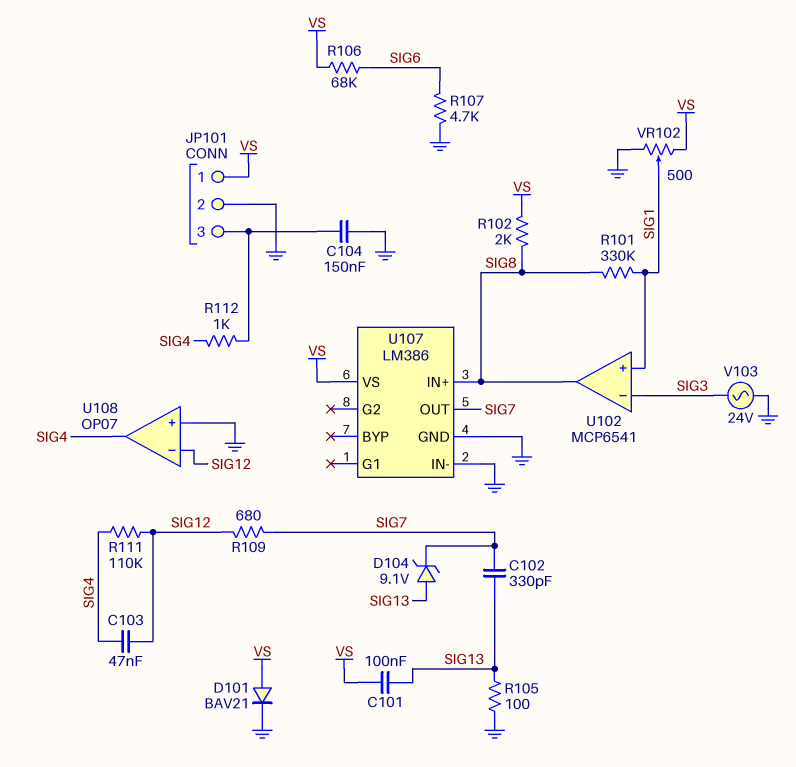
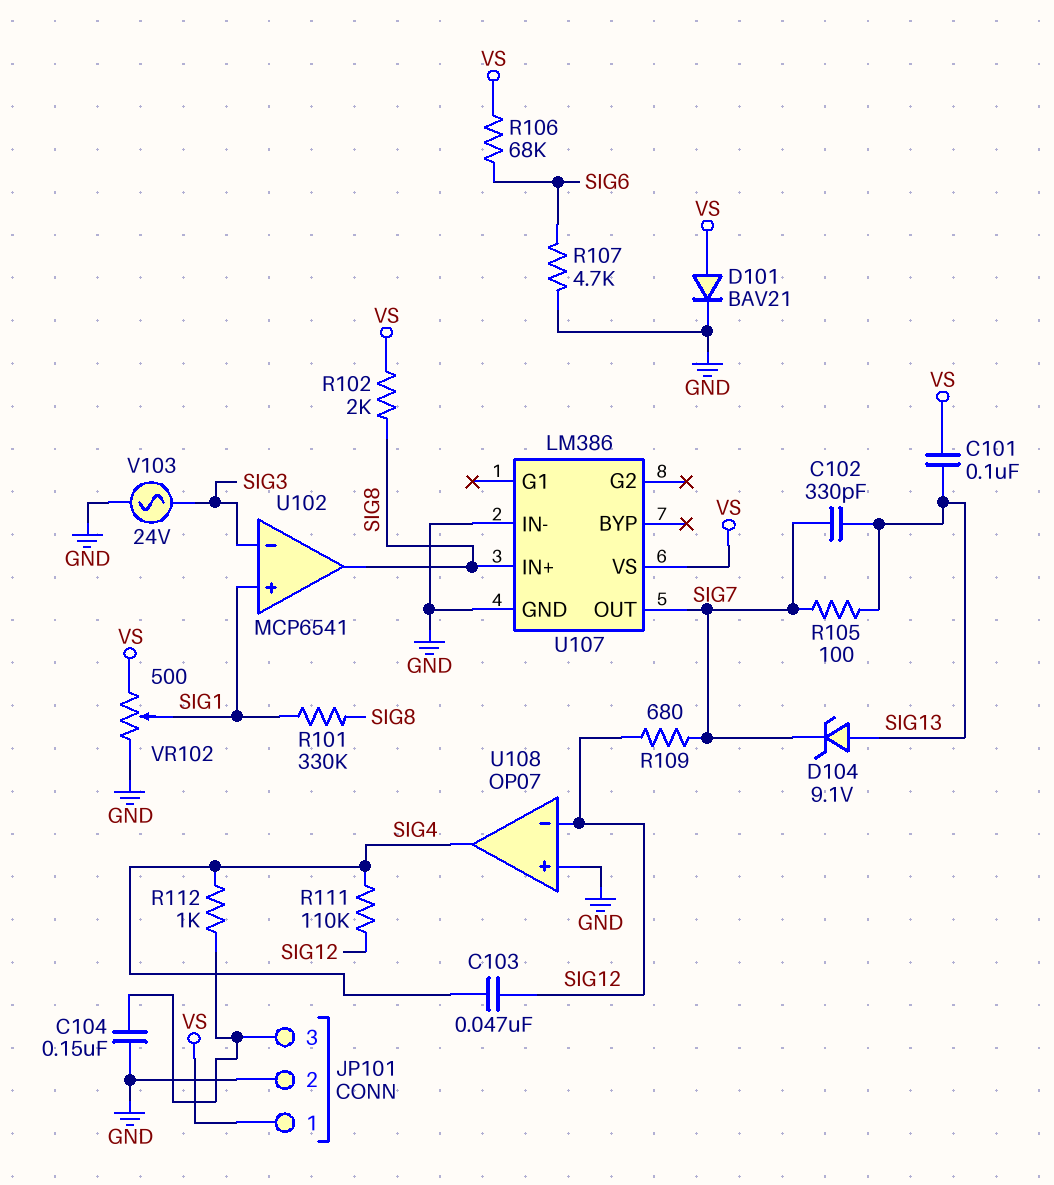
R105: 100 (GND, SIG13) -> 100 (SIG7, SIG13)

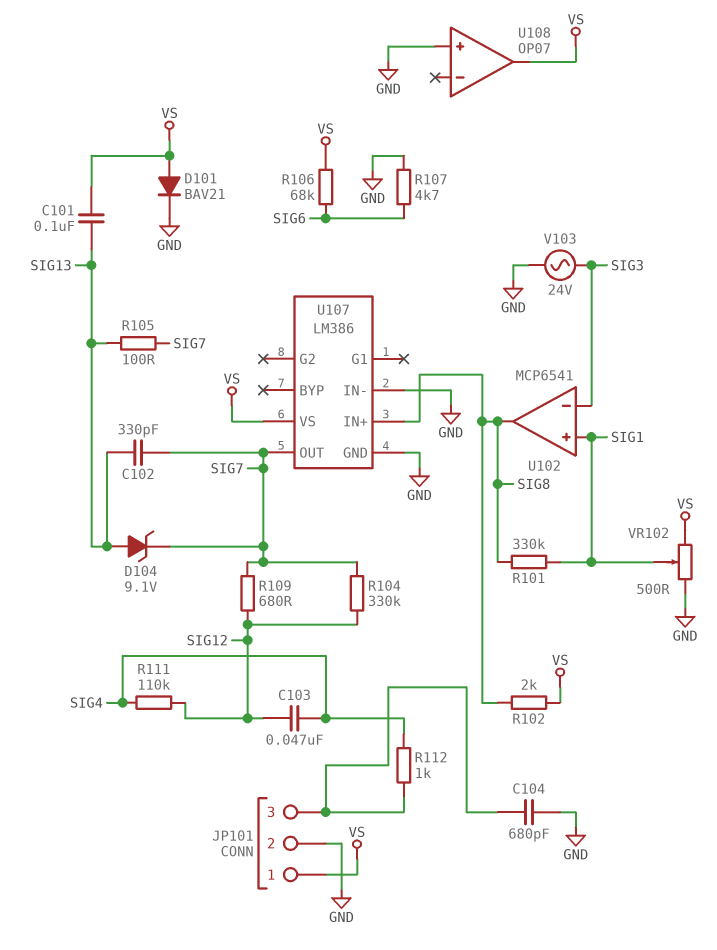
C104: 150nF (GND, JP101/3) -> 680pF (GND, JP101/3)
R104: none -> 330k (SIG7, SIG12)
U108 pin in-: SIG12 -> none
U108 pin out: SIG4 -> VS

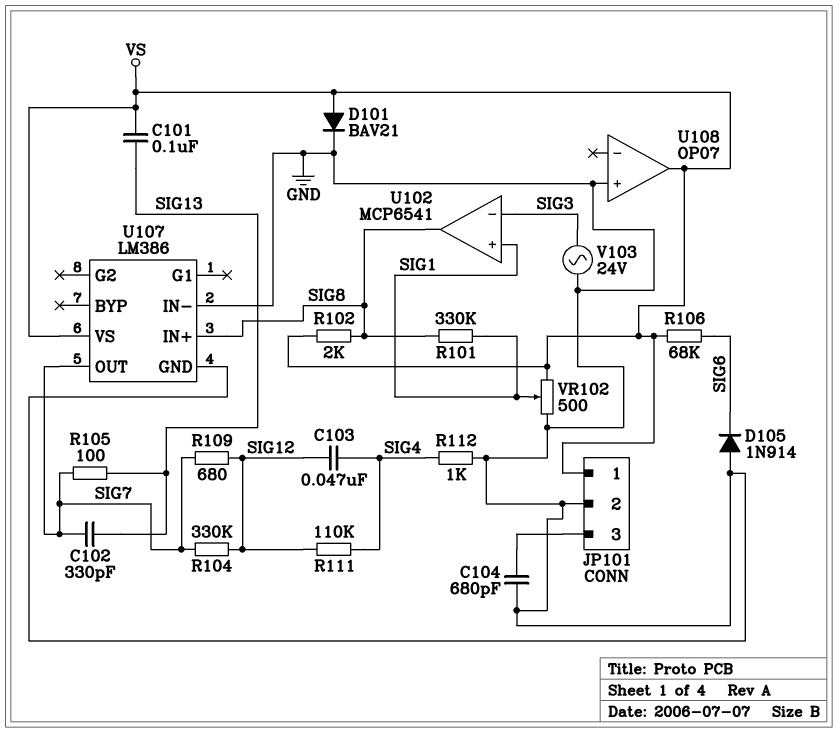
D104: zener 9.1V (A SIG13, K SIG7) -> none
D105: none -> diode 1N914 (A GND, K SIG6)
R107: 4.7k (GND, SIG6) -> none
R112: 1k (JP101/3, SIG4) -> 1k (GND, SIG4)

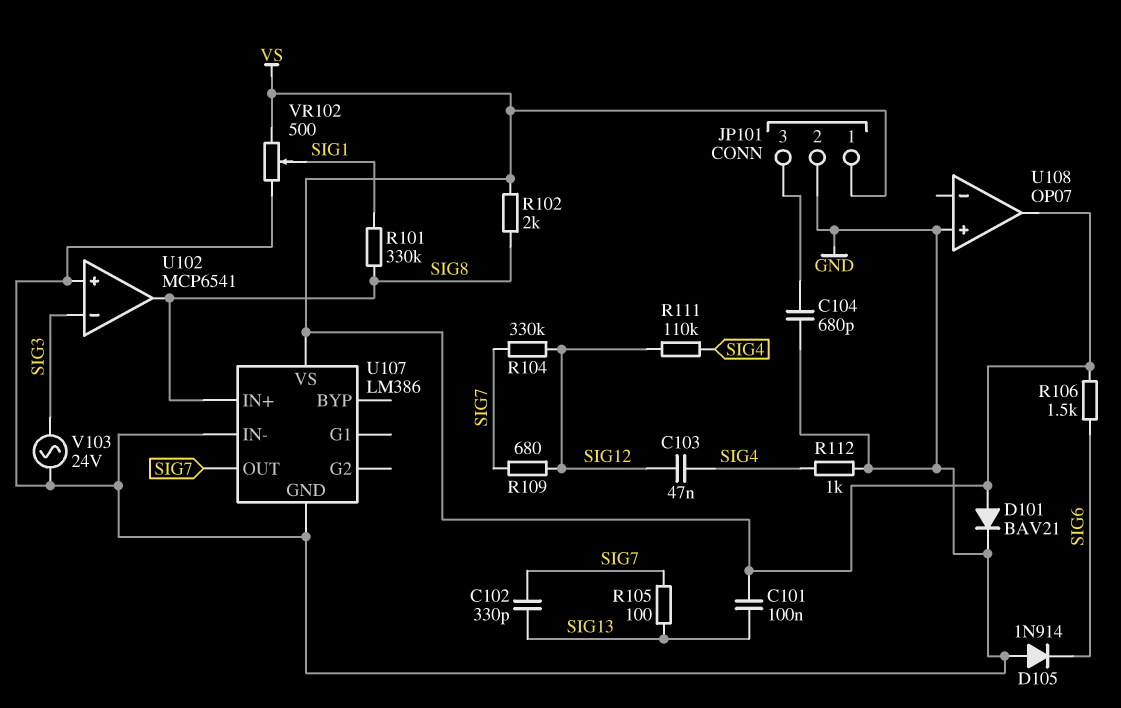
R106: 68k (SIG6, VS) -> 1.5k (SIG6, VS)
U102 pin in+: SIG1 -> GND

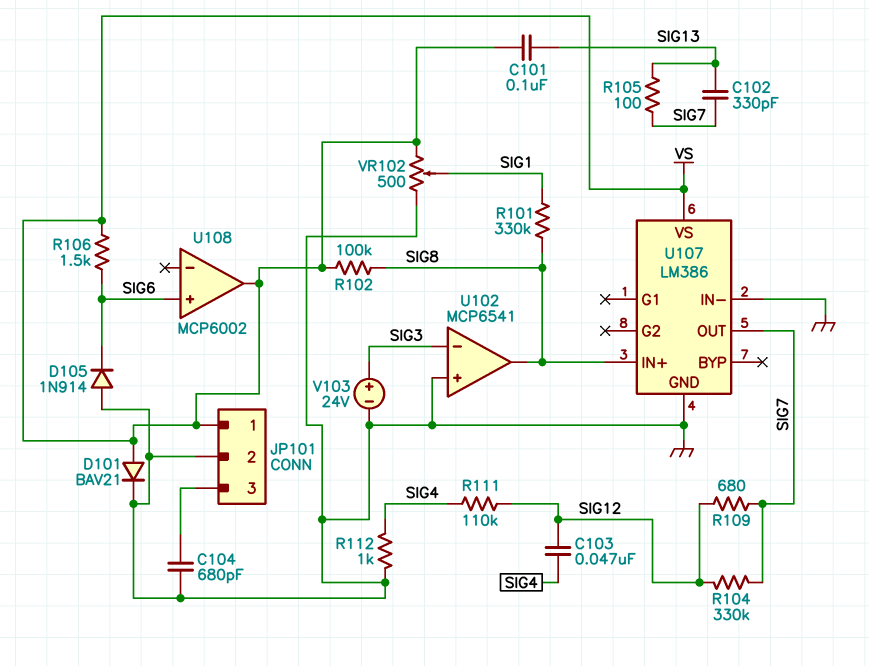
R102: 2k (SIG8, VS) -> 100k (SIG8, VS)
U108: OP07 -> MCP6002
U108 pin in+: GND -> SIG6
V103: AC 24V (GND, SIG3) -> 24V (plus SIG3, minus GND)

